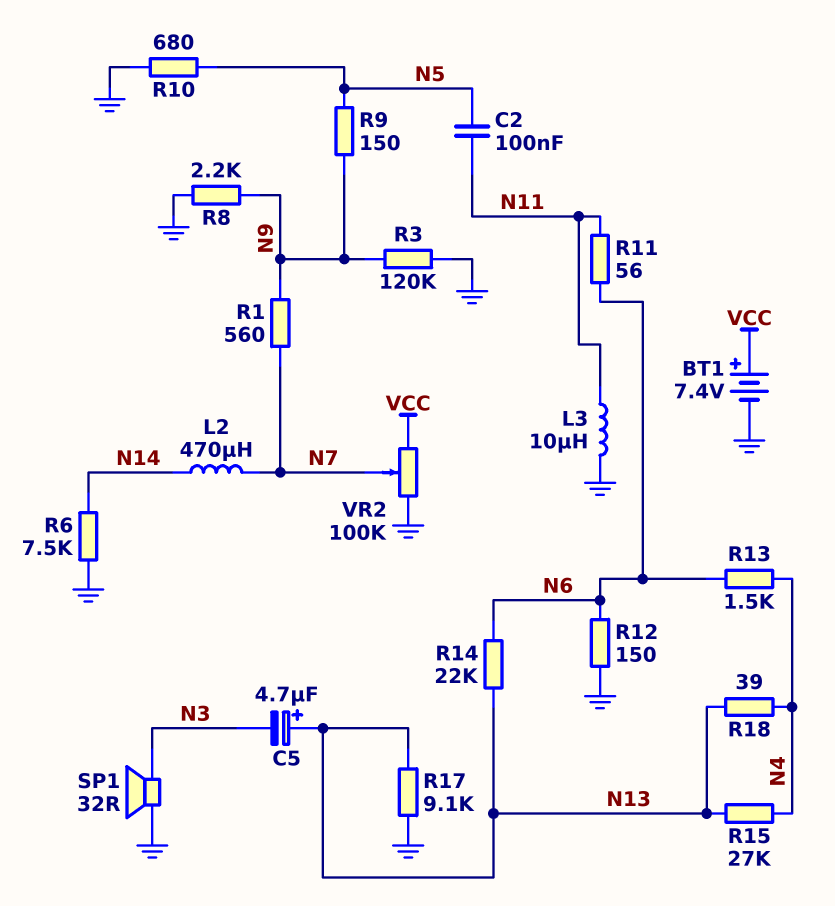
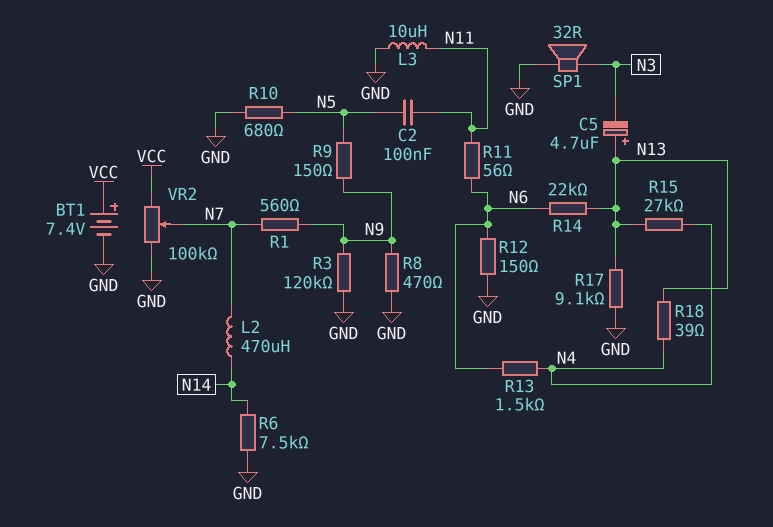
R8: 2.2k (GND, N9) -> 470 (GND, N9)

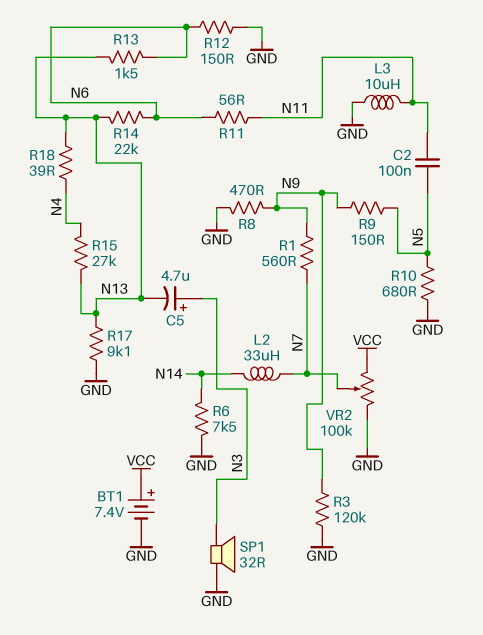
C5: 4.7uF (plus N13, minus N3) -> 4.7uF (plus N3, minus N13)
L2: 470uH (N7, N14) -> 33uH (N7, N14)
R13: 1.5k (N4, N6) -> 1.5k (N6, N13)

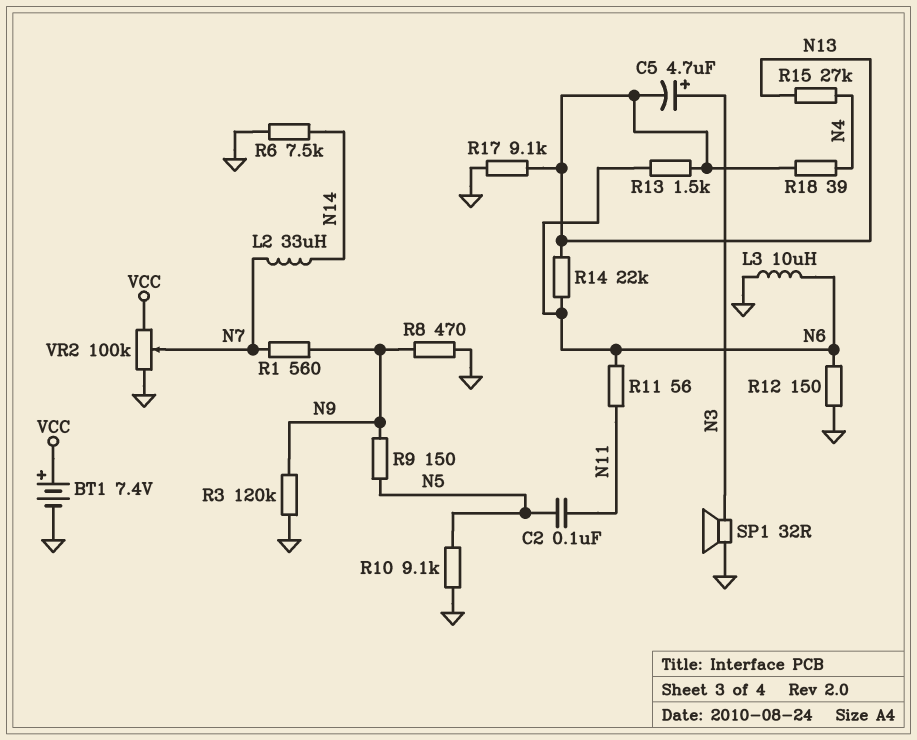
L3: 10uH (GND, N11) -> 10uH (GND, N6)
R10: 680 (GND, N5) -> 9.1k (GND, N5)

